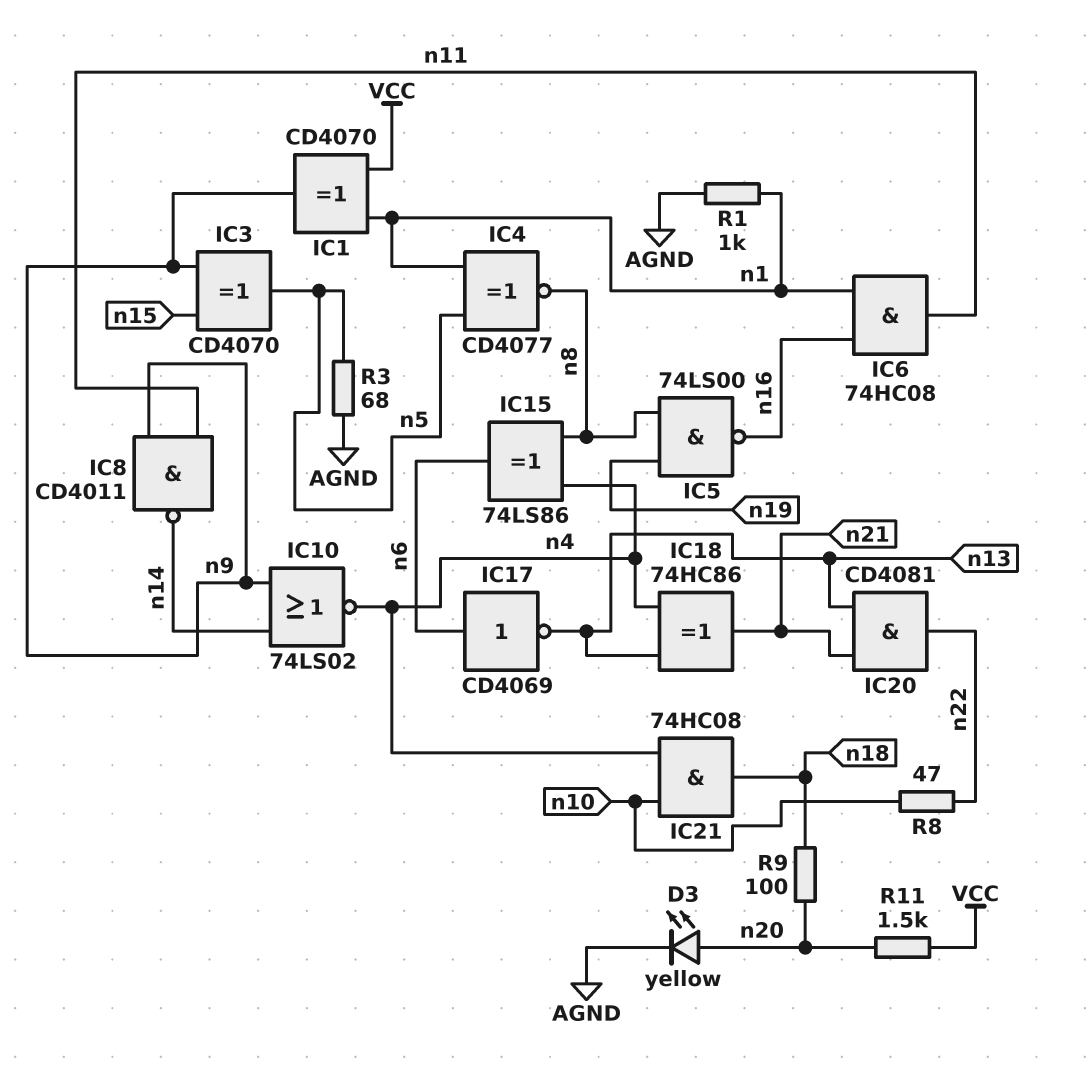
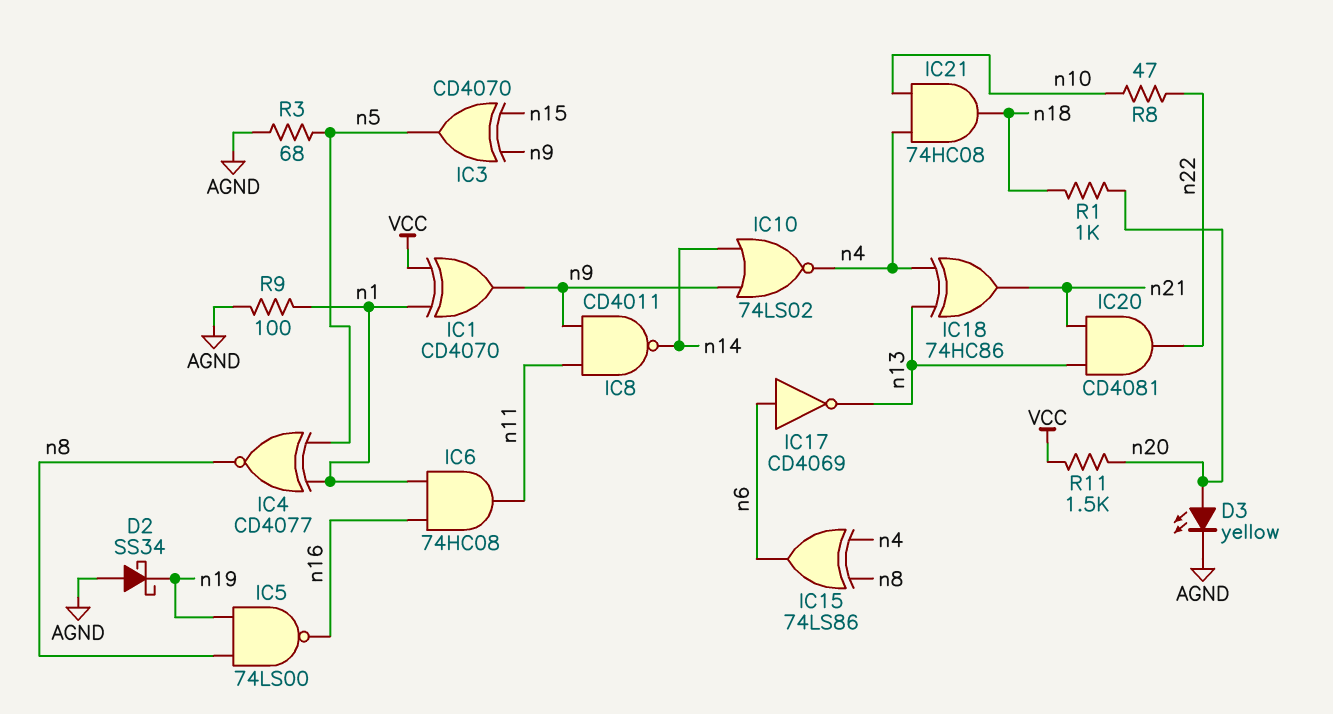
D2: none -> schottky SS34 (A AGND, K n19)
R1: 1k (AGND, n1) -> 1k (n18, n20)
R9: 100 (n18, n20) -> 100 (AGND, n1)

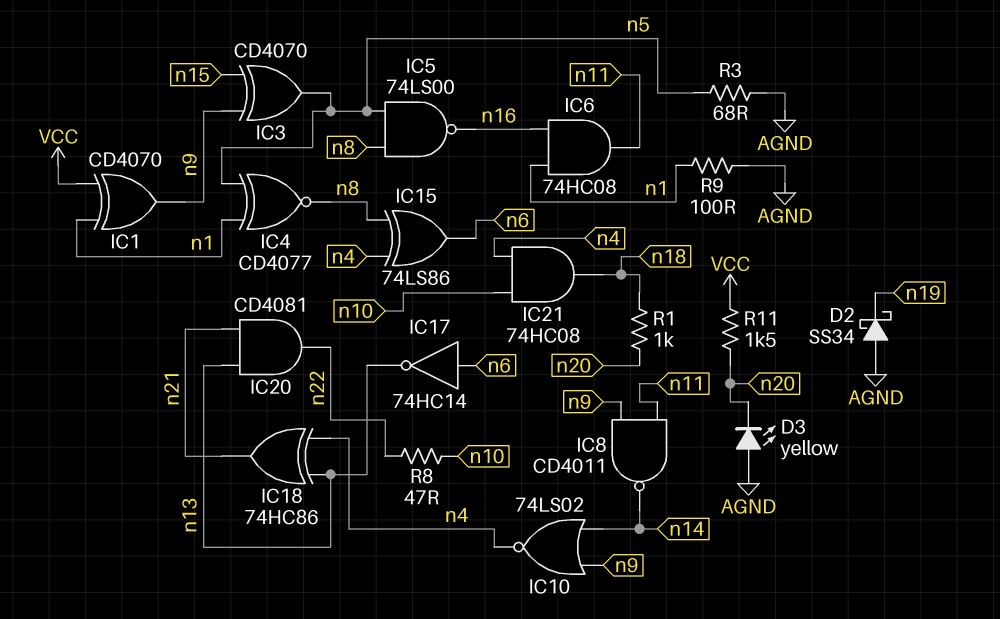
D3: LED yellow (A n20, K AGND) -> LED yellow (A AGND, K n20)
IC5: NAND 74LS00 (in n8, in n19, out n16) -> NAND 74LS00 (in n5, in n8, out n16)
IC17: NOT CD4069 (in n6, out n13) -> NOT 74HC14 (in n6, out n13)

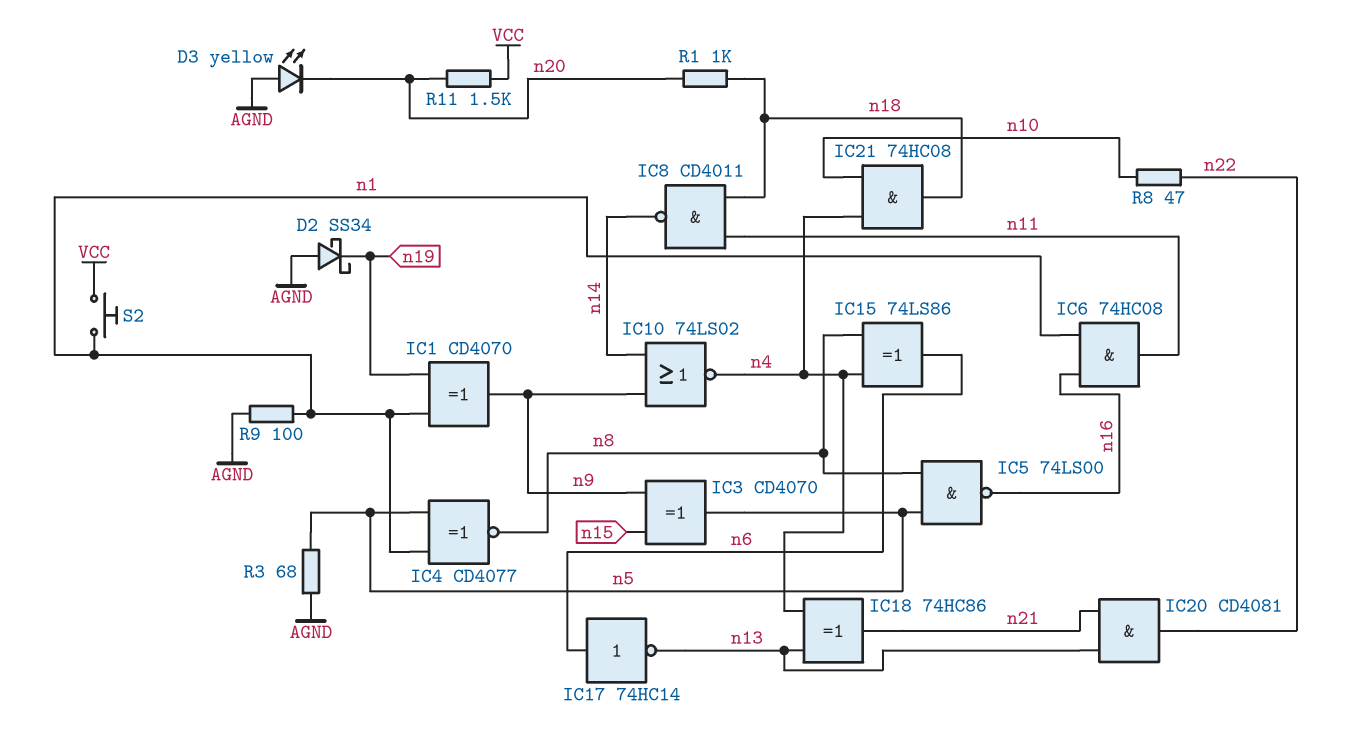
IC1: XOR CD4070 (in VCC, in n1, out n9) -> XOR CD4070 (in n1, in n19, out n9)
IC8: NAND CD4011 (in n9, in n11, out n14) -> NAND CD4011 (in n11, in n18, out n14)
S2: none -> button (VCC, n1)

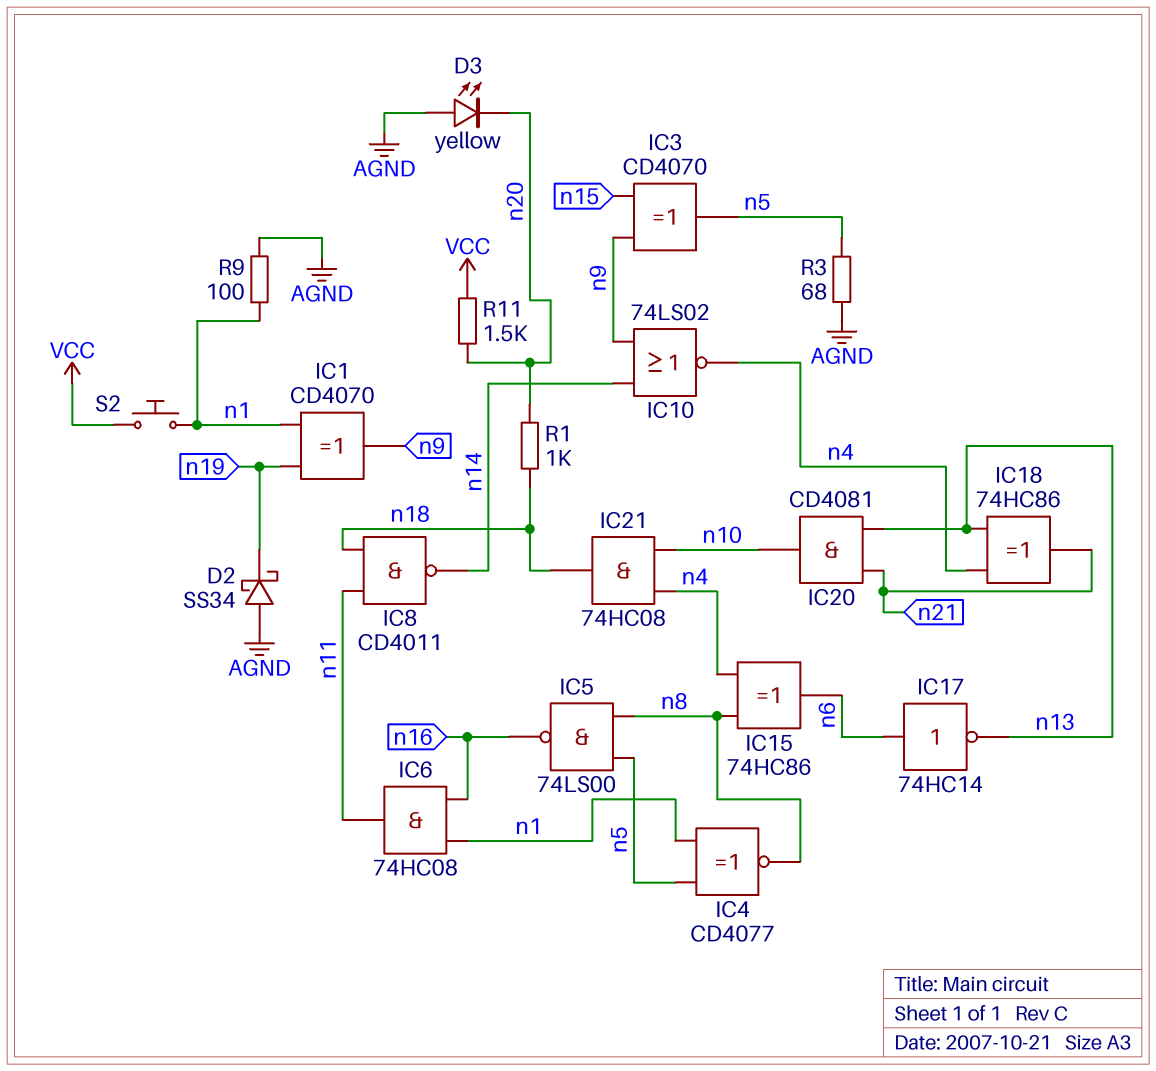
IC15: XOR 74LS86 (in n4, in n8, out n6) -> XOR 74HC86 (in n4, in n8, out n6)
IC20: AND CD4081 (in n13, in n21, out n22) -> AND CD4081 (in n13, in n21, out n10)
R8: 47 (n10, n22) -> none

